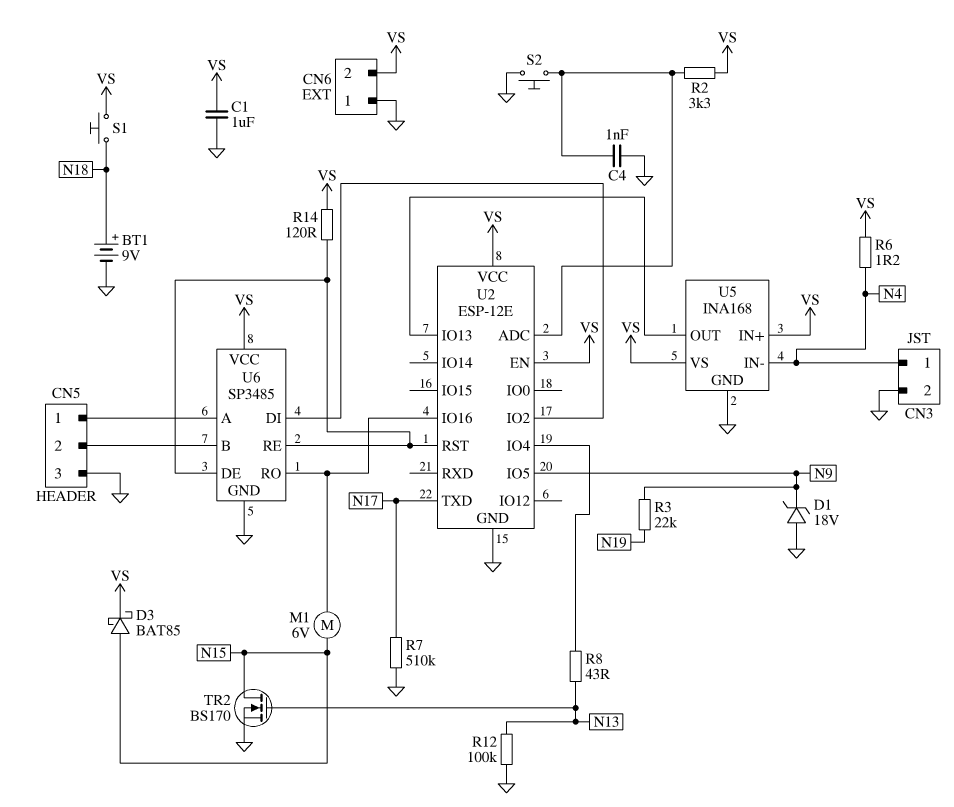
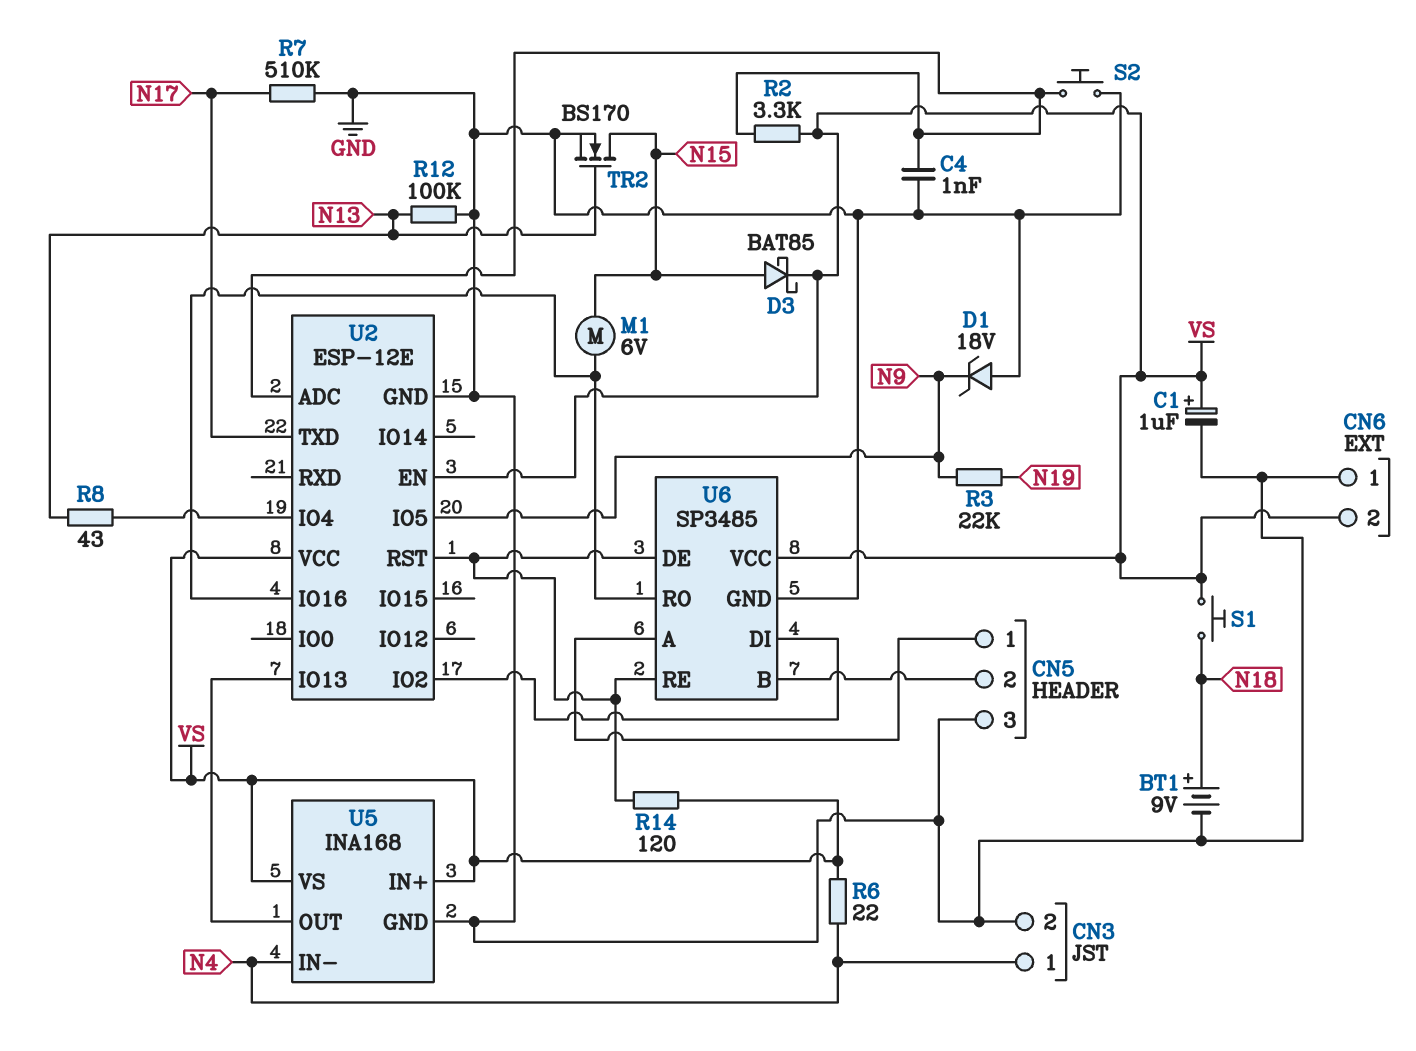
C1: 1uF (GND, VS) -> 1uF (plus VS, minus GND)
R6: 1.2 (N4, VS) -> 22 (N4, VS)

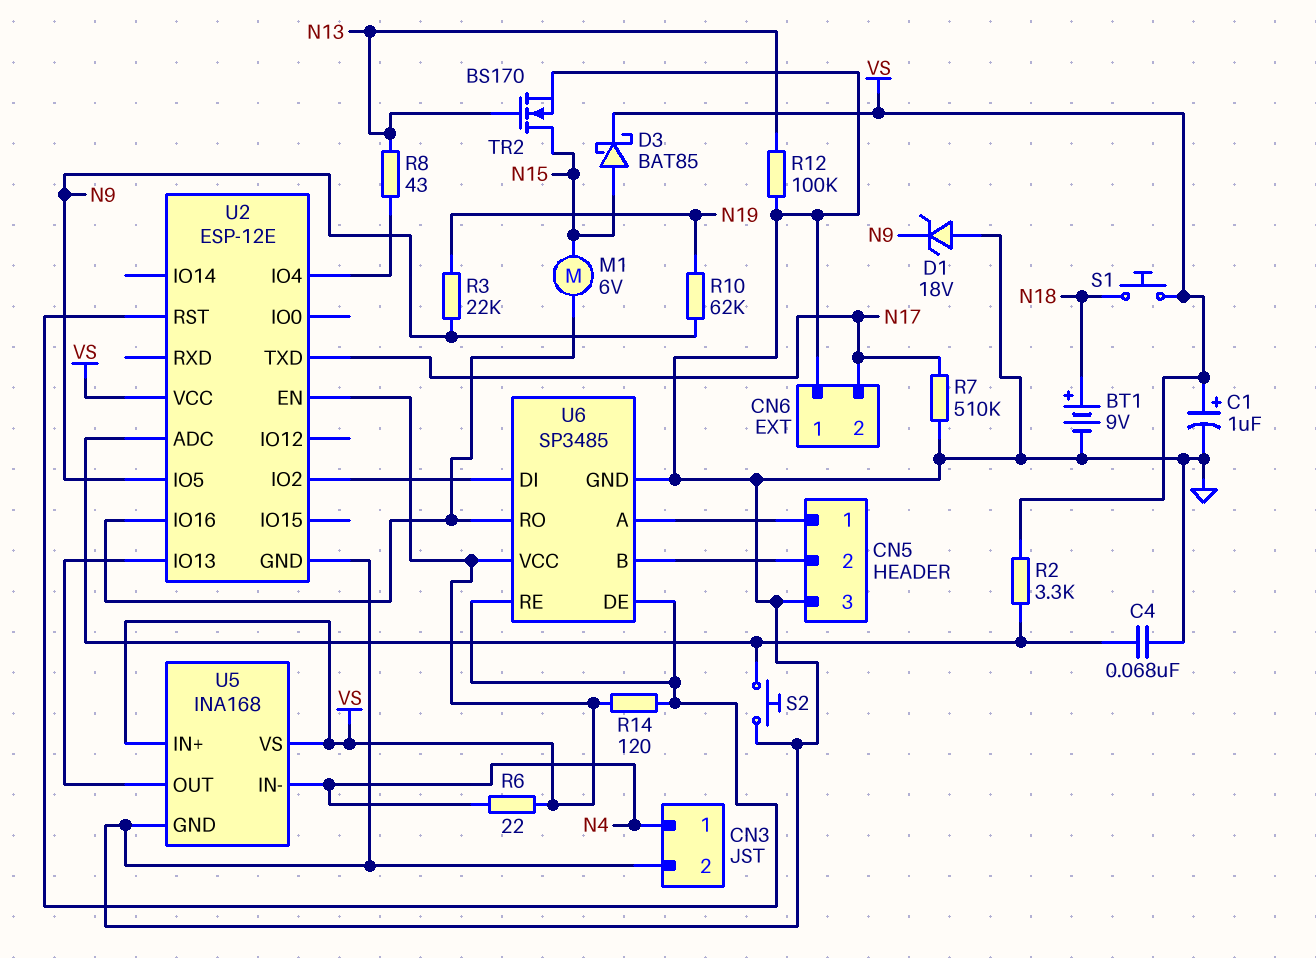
C4: 1nF (GND, U2/ADC) -> 68nF (GND, U2/ADC)
CN6 pin 2: VS -> N17
R10: none -> 62k (N9, N19)

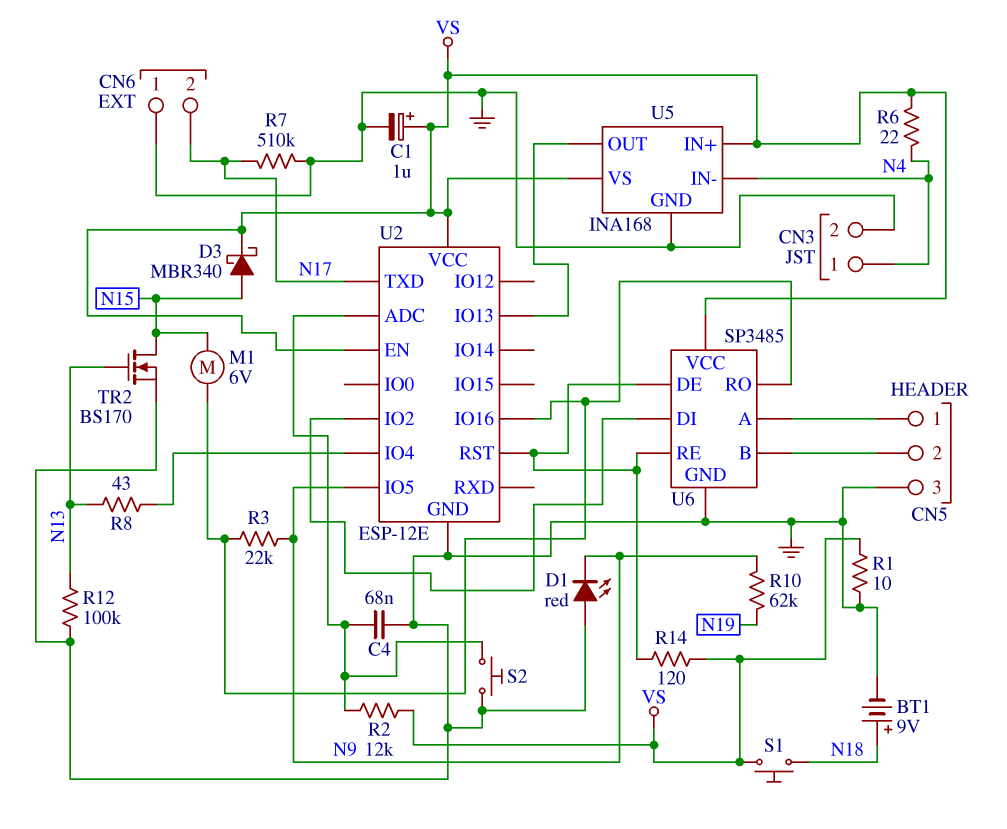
D1: zener 18V (A GND, K N9) -> LED red (A GND, K N9)
D3: schottky BAT85 (A N15, K VS) -> schottky MBR340 (A N15, K VS)
R1: none -> 10 (GND, VS)
R2: 3.3k (U2/ADC, VS) -> 12k (U2/ADC, VS)
R3: 22k (N9, N19) -> 22k (N9, U2/IO16)

